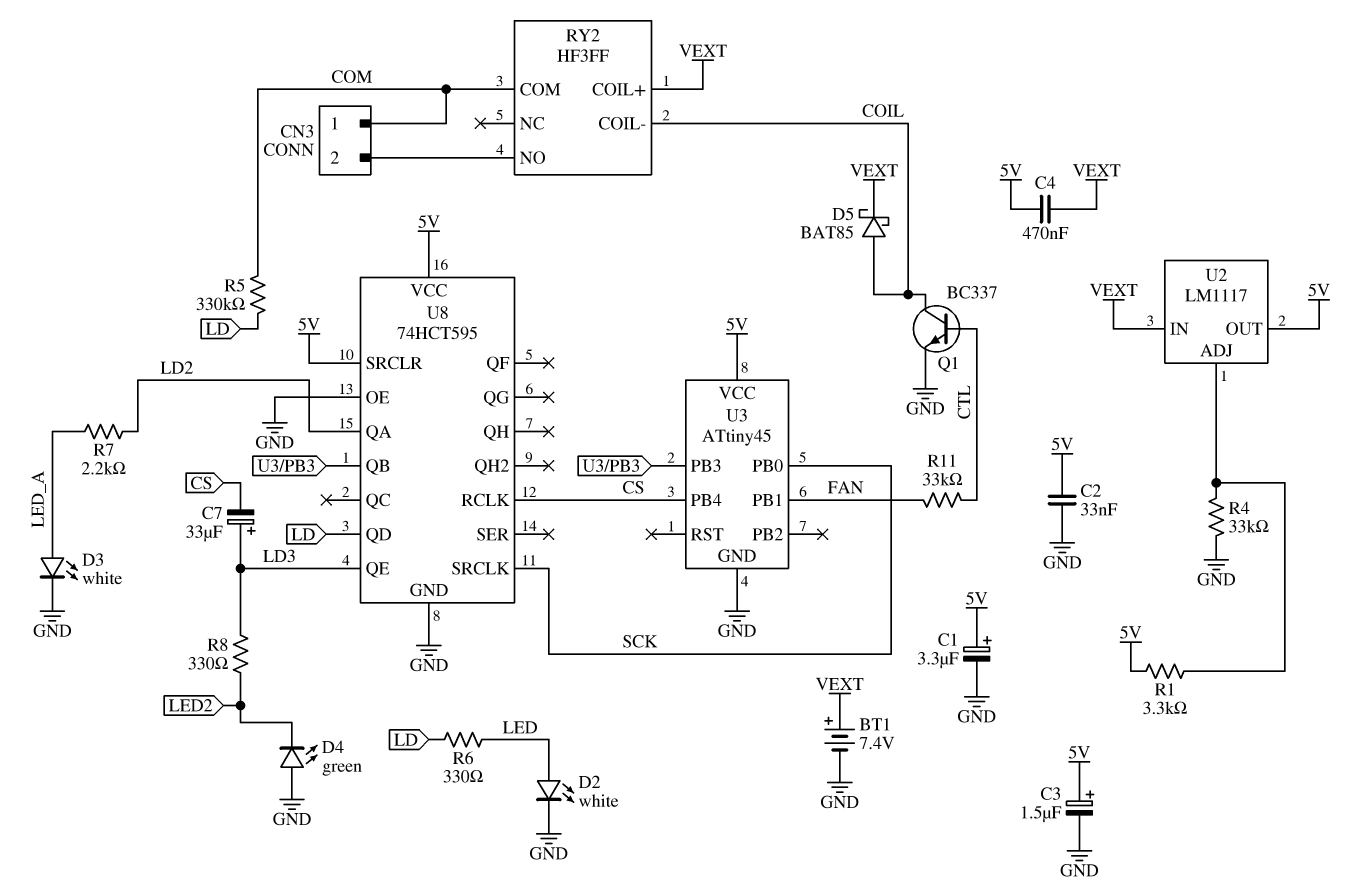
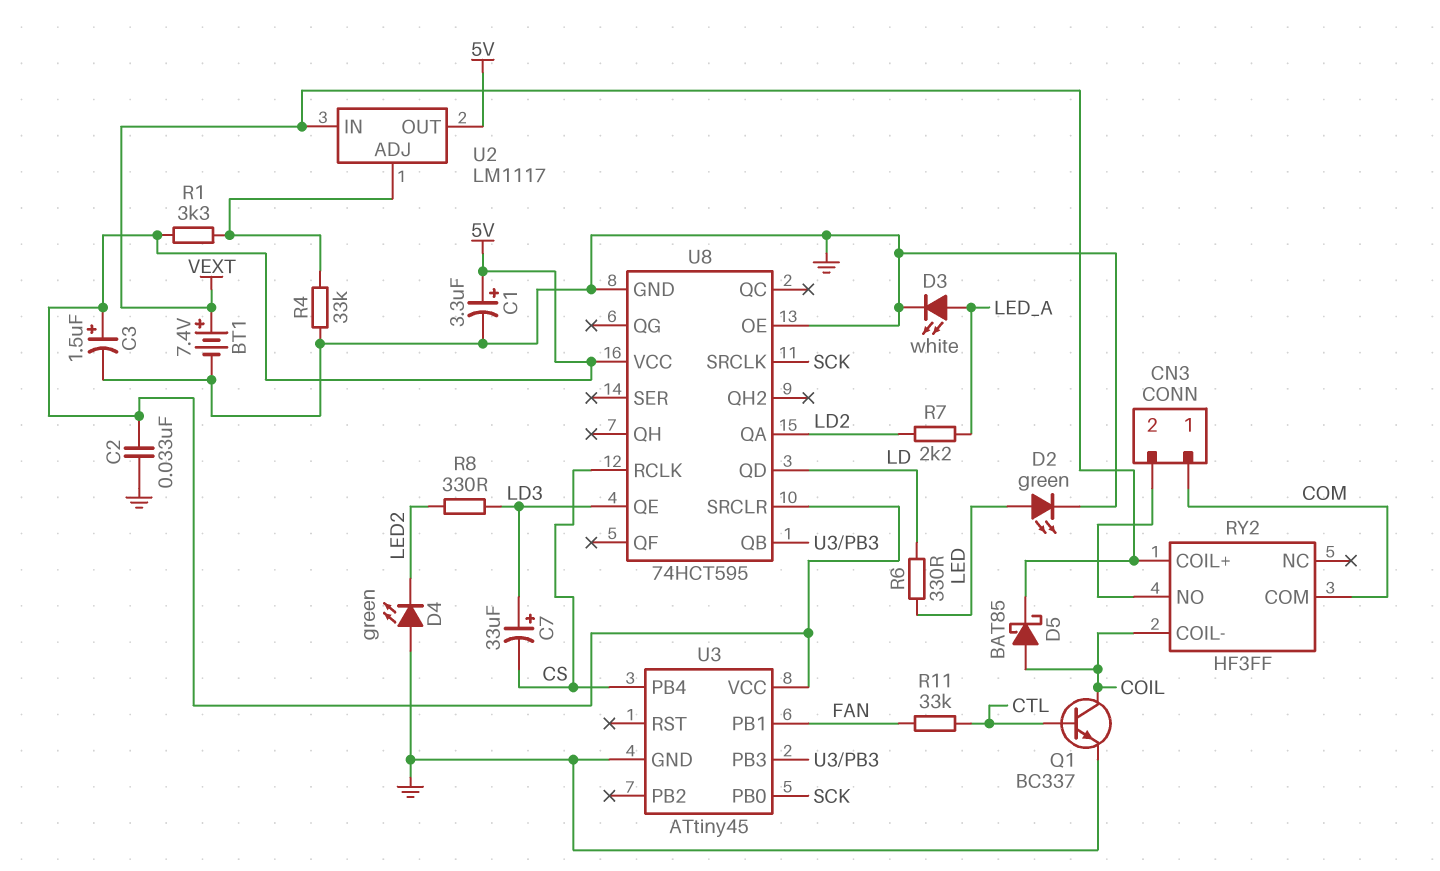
C4: 470nF (5V, VEXT) -> none
D2: LED white (A LED, K GND) -> LED green (A LED, K GND)
R5: 330k (COM, LD) -> none

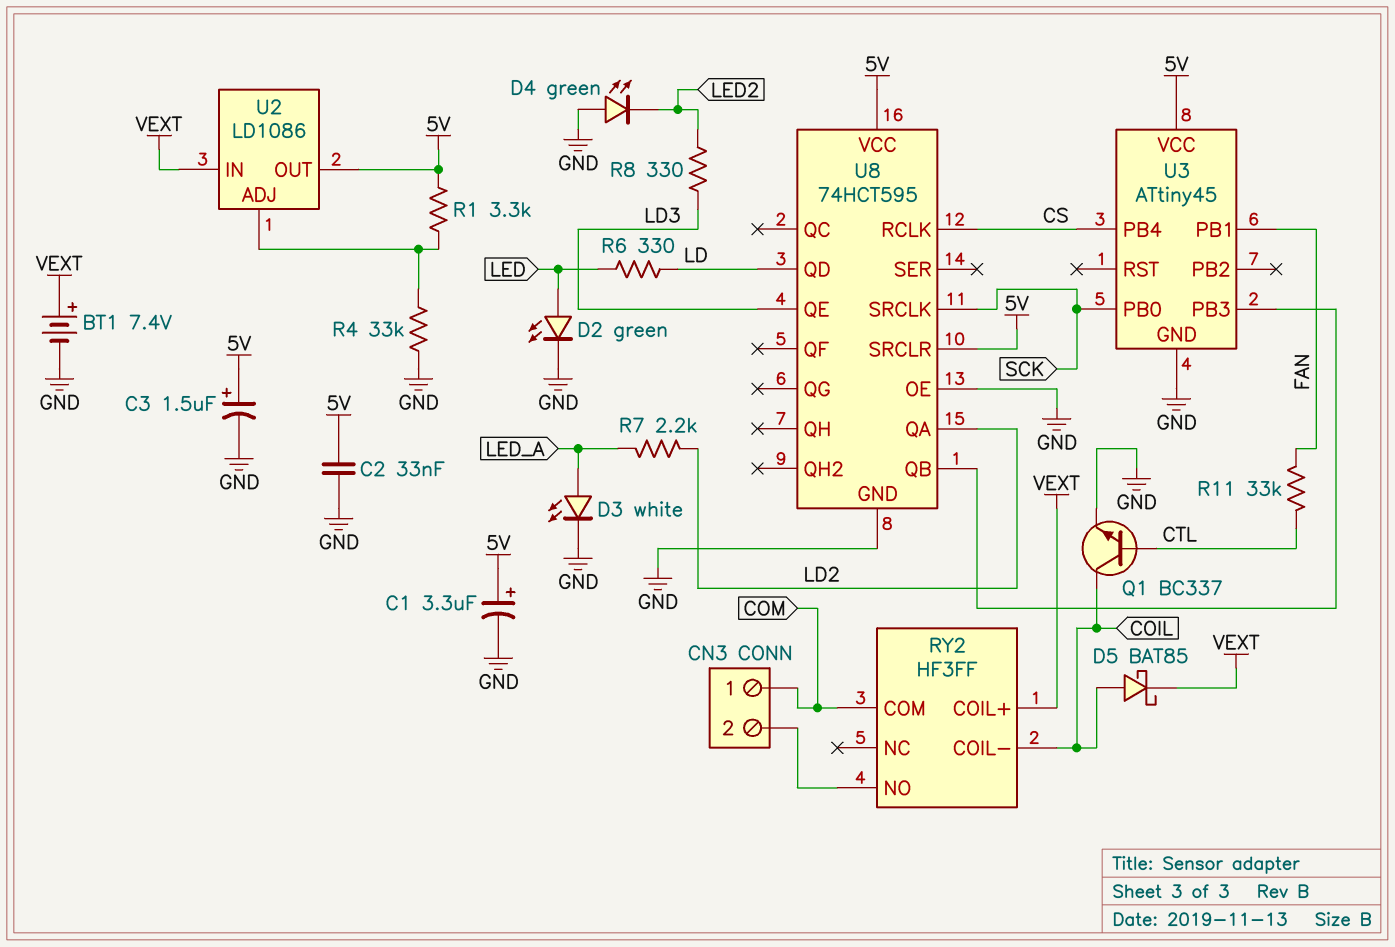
C7: 33uF (plus LD3, minus CS) -> none
U2: LM1117 -> LD1086

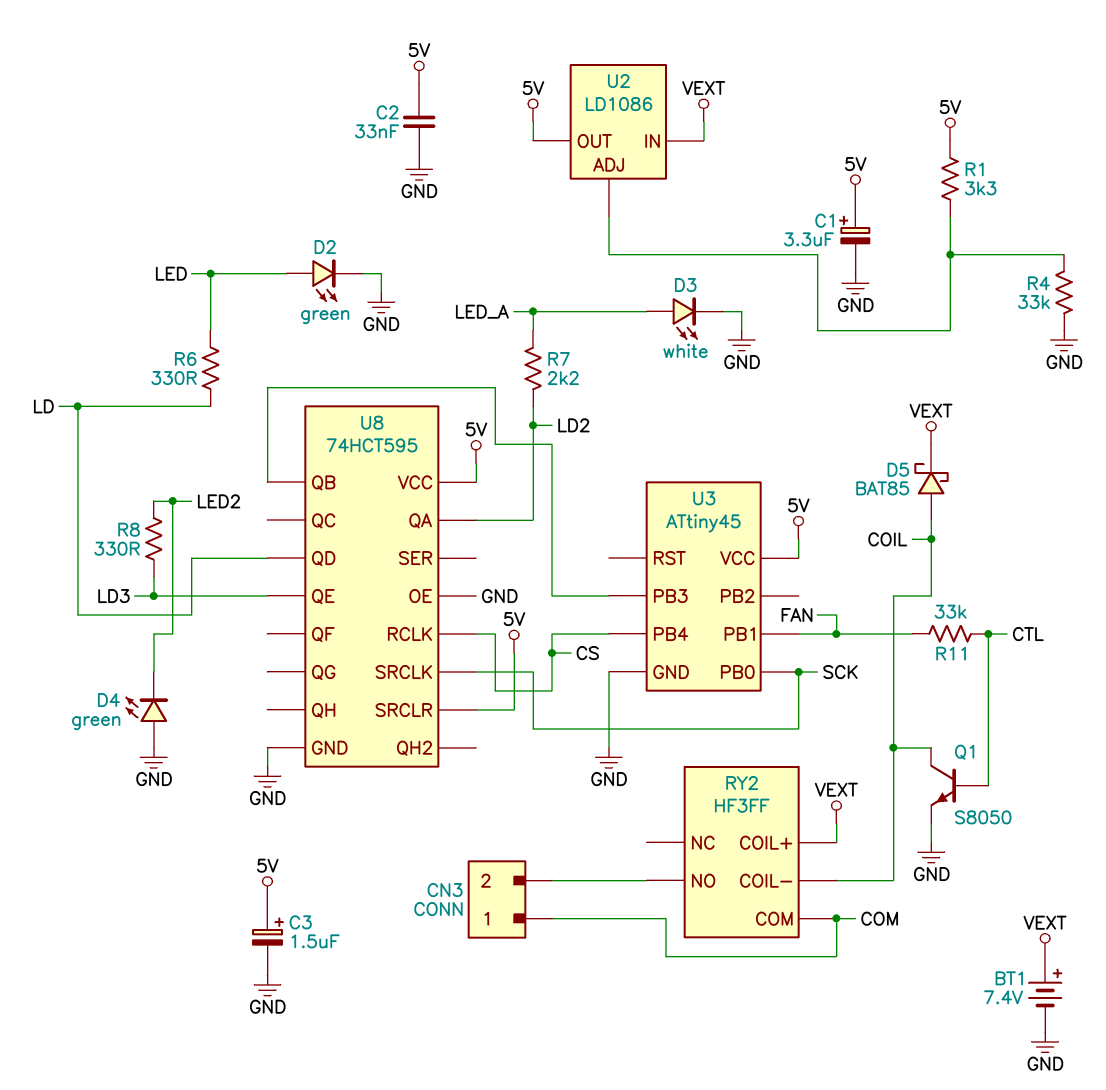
Q1: NPN BC337 (B CTL, C COIL, E GND) -> NPN S8050 (B CTL, C COIL, E GND)

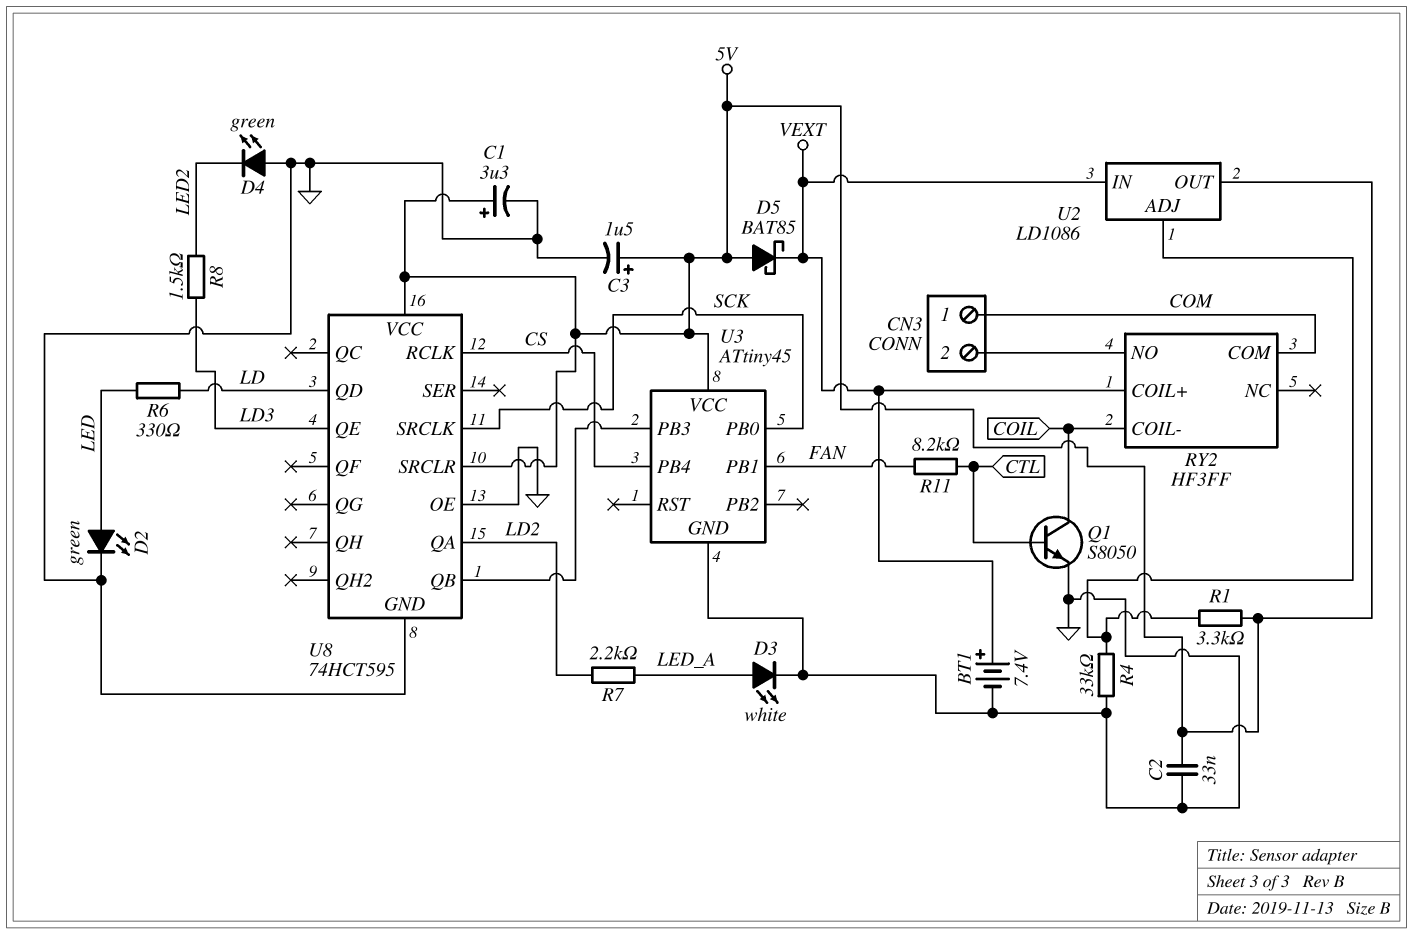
D5: schottky BAT85 (A COIL, K VEXT) -> schottky BAT85 (A 5V, K VEXT)
R8: 330 (LD3, LED2) -> 1.5k (LD3, LED2)
R11: 33k (CTL, FAN) -> 8.2k (CTL, FAN)

